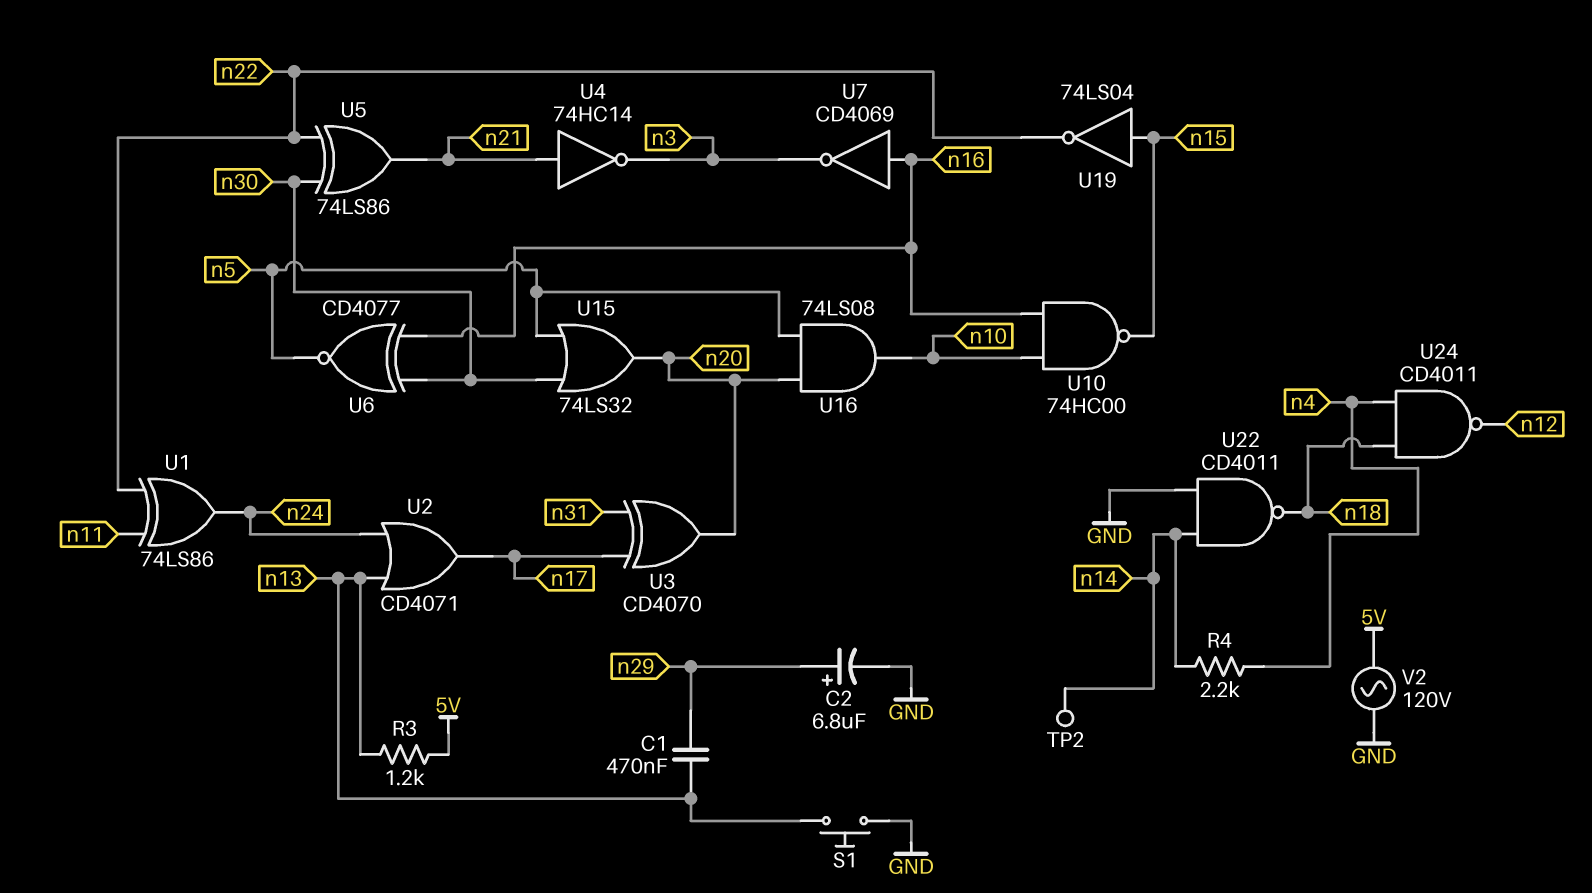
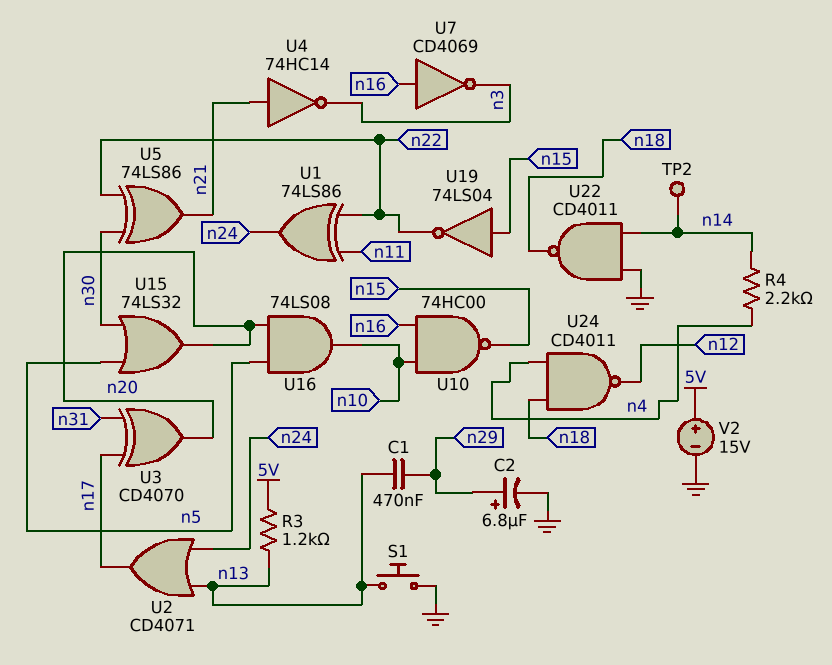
U6: XNOR CD4077 (in n16, in n30, out n5) -> none
V2: AC 120V (5V, GND) -> 15V (plus 5V, minus GND)

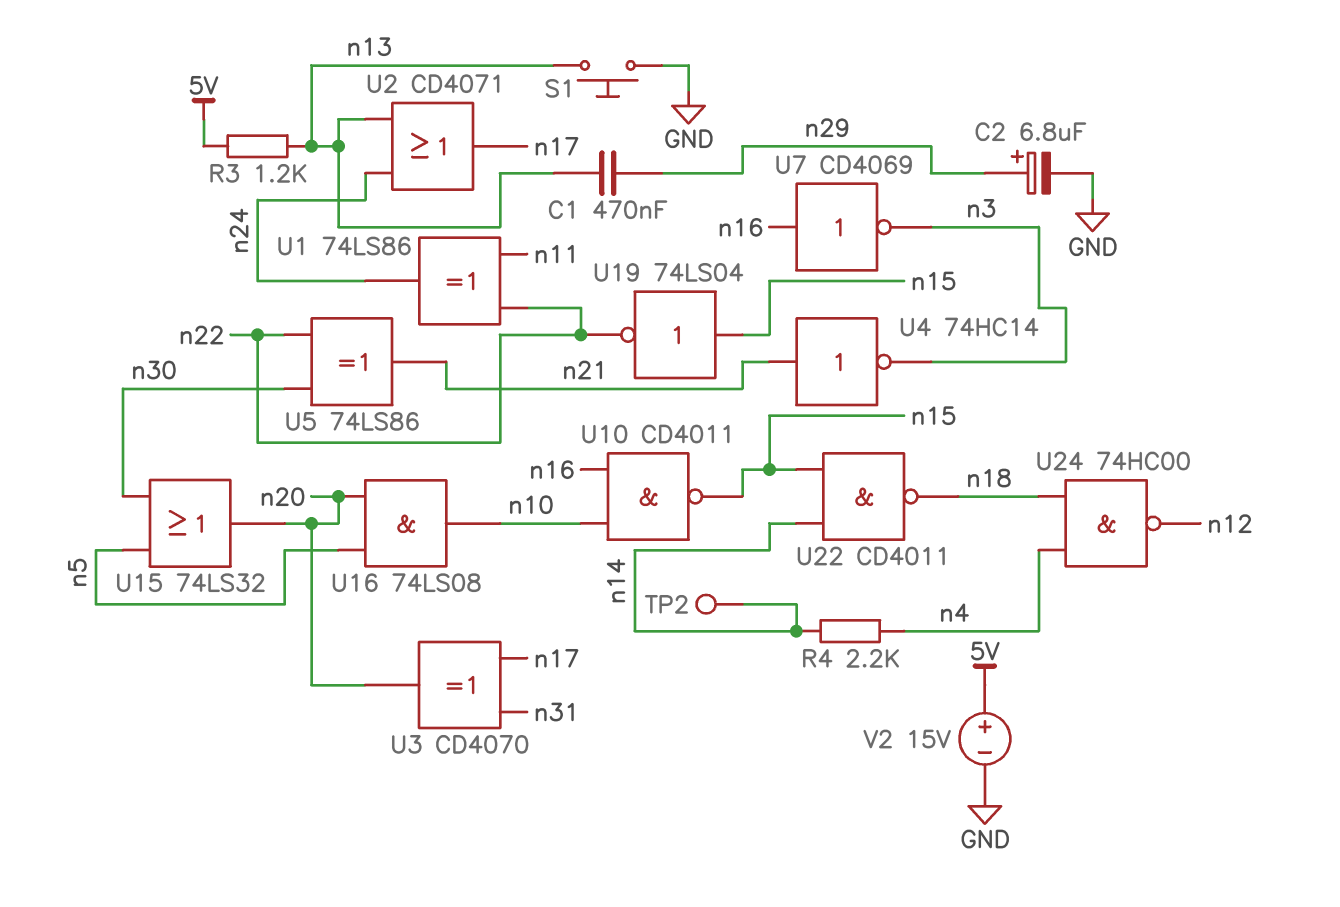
U10: NAND 74HC00 (in n10, in n16, out n15) -> NAND CD4011 (in n10, in n16, out n15)
U22: NAND CD4011 (in GND, in n14, out n18) -> NAND CD4011 (in n14, in n15, out n18)
U24: NAND CD4011 (in n4, in n18, out n12) -> NAND 74HC00 (in n4, in n18, out n12)

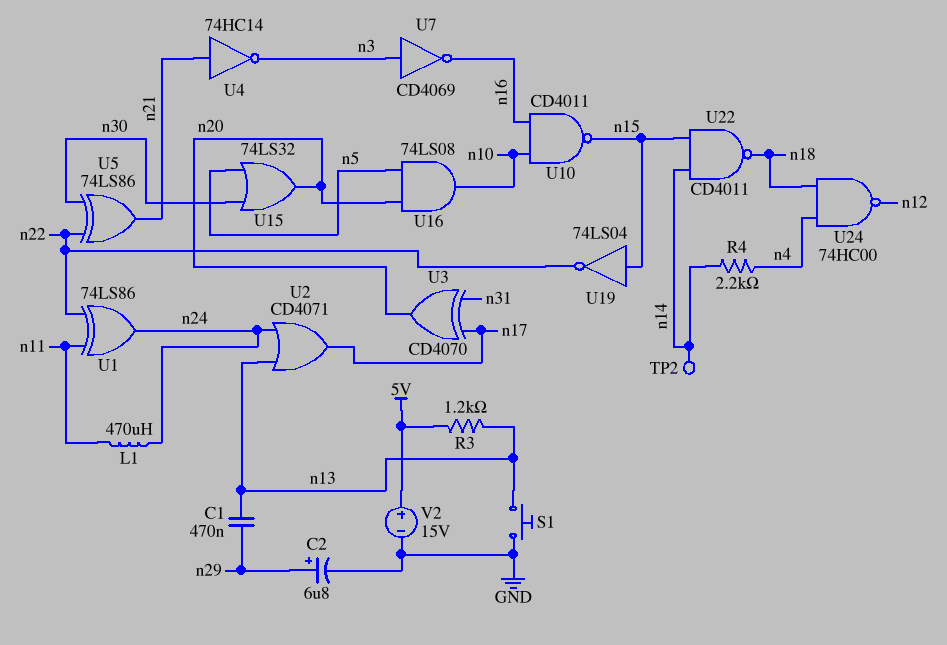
L1: none -> 470uH (n11, n24)
U7: NOT CD4069 (in n16, out n3) -> NOT CD4069 (in n3, out n16)

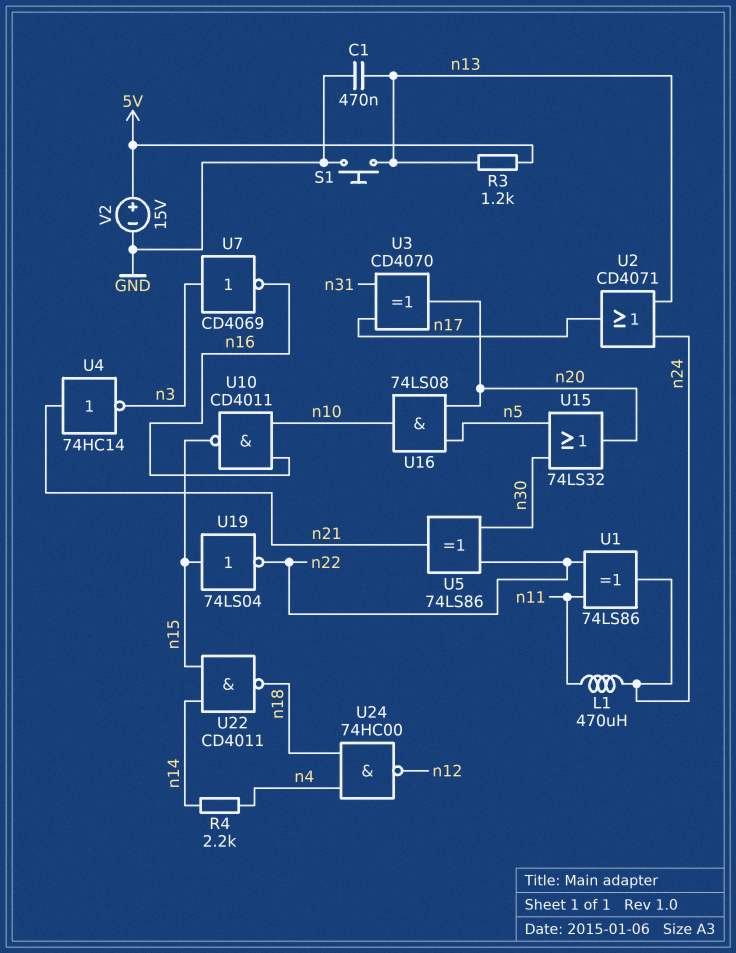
C1: 470nF (n13, n29) -> 470nF (GND, n13)
C2: 6.8uF (plus n29, minus GND) -> none
TP2: test point (n14) -> none

